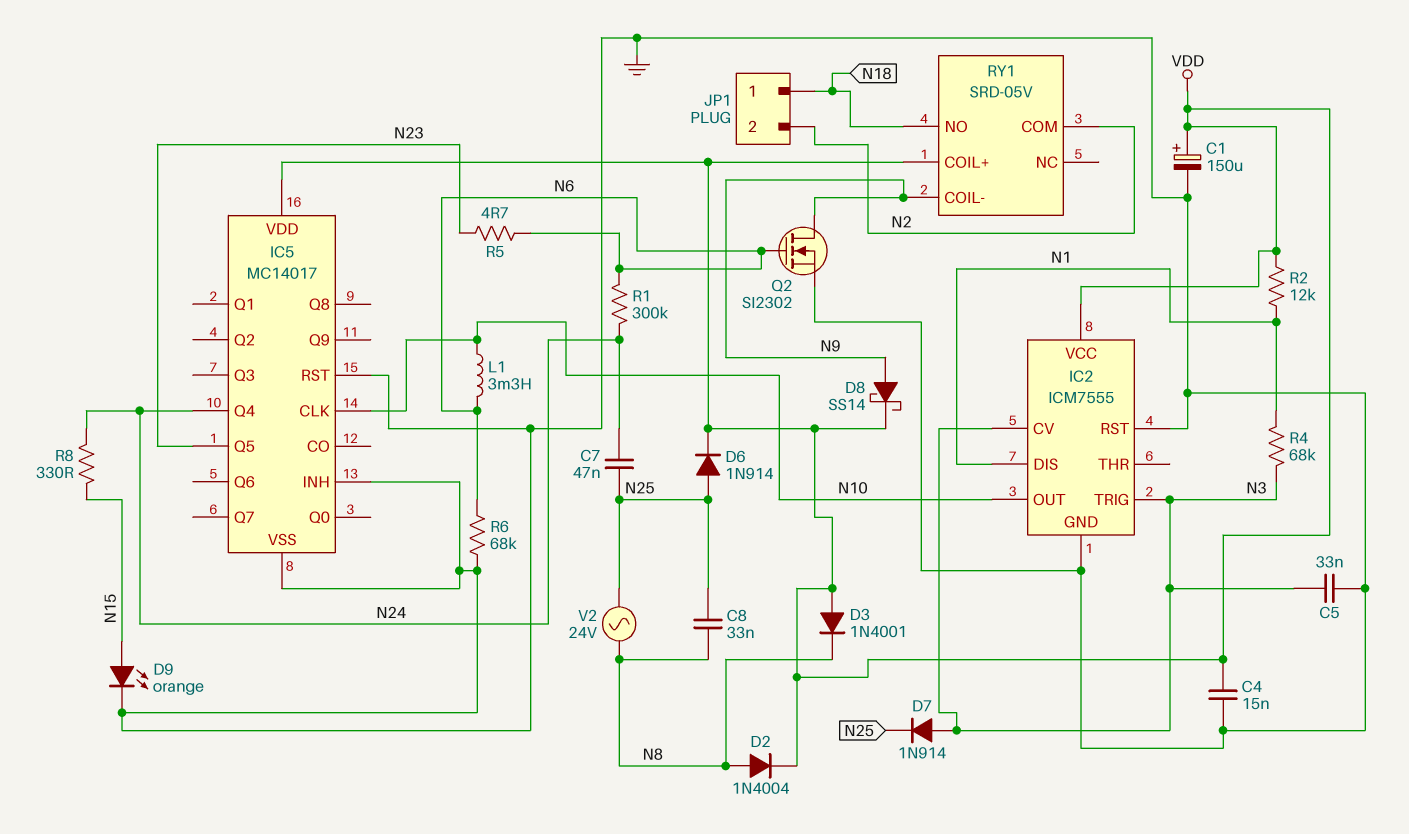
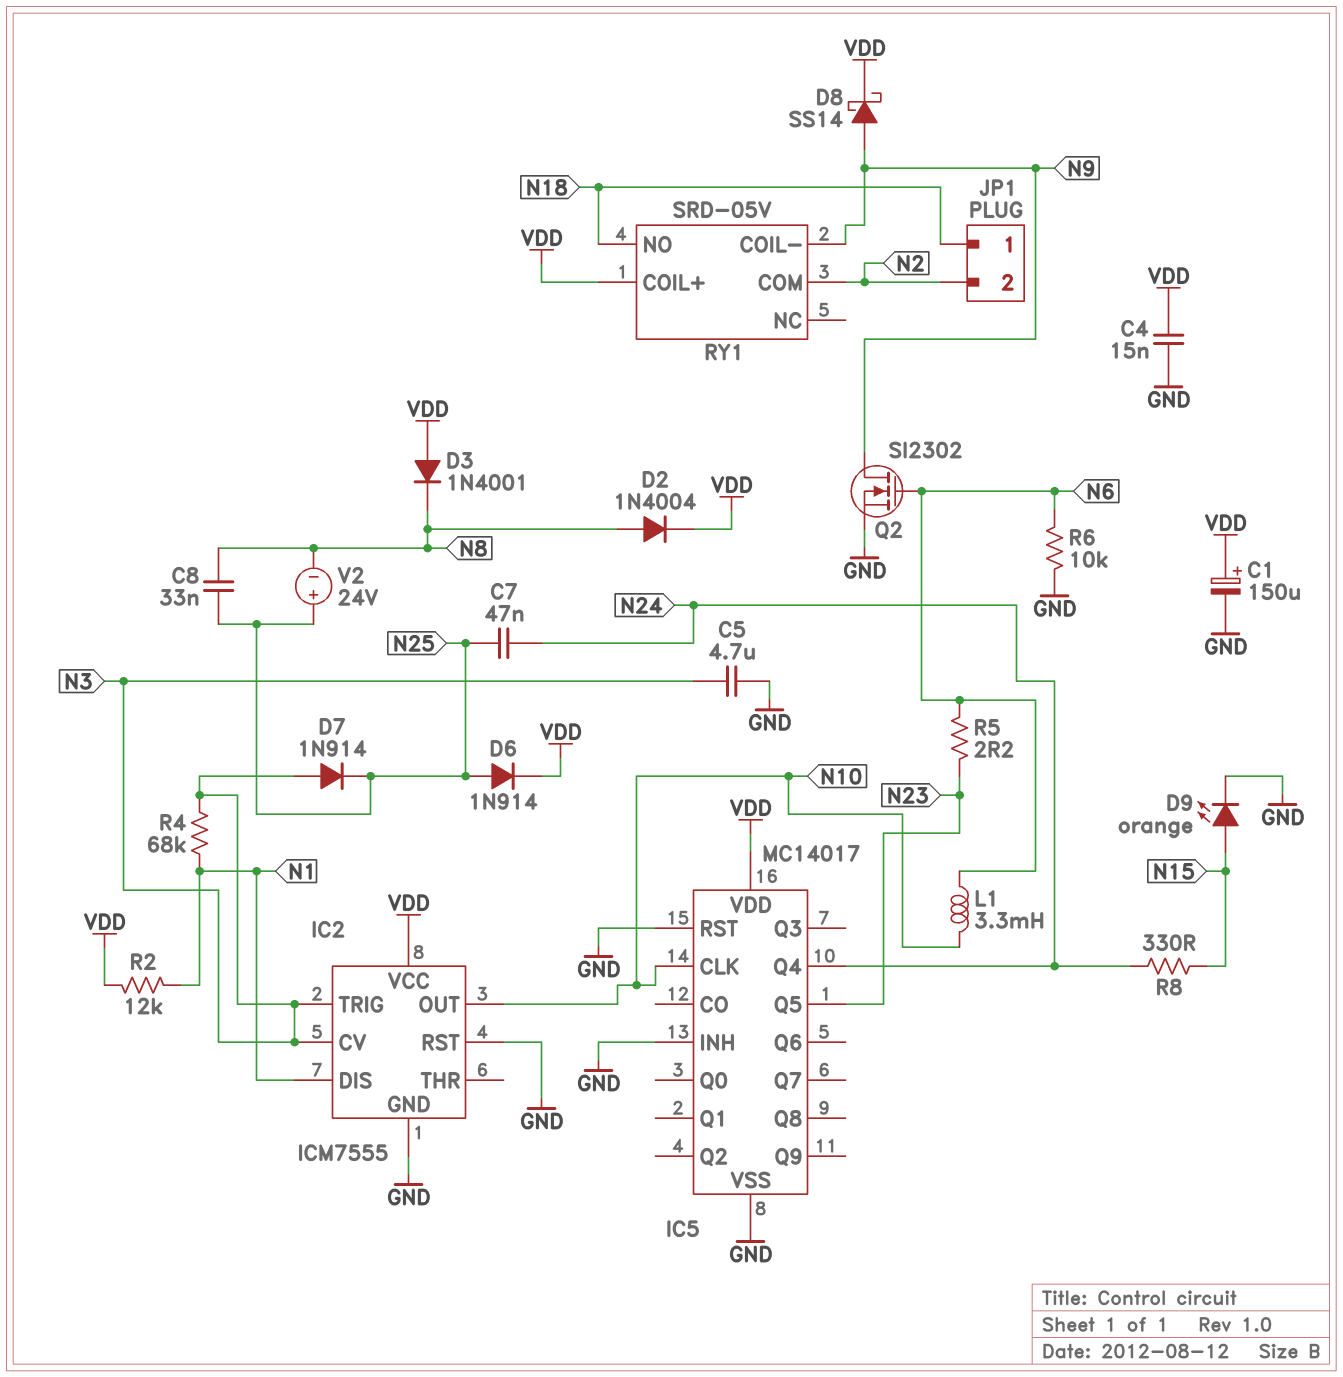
C5: 33nF (GND, N3) -> 4.7uF (GND, N3)
R1: 300k (N6, N24) -> none
R5: 4.7 (N6, N23) -> 2.2 (N6, N23)
R6: 68k (GND, N6) -> 10k (GND, N6)
V2: AC 24V (N8, N25) -> 24V (plus N25, minus N8)

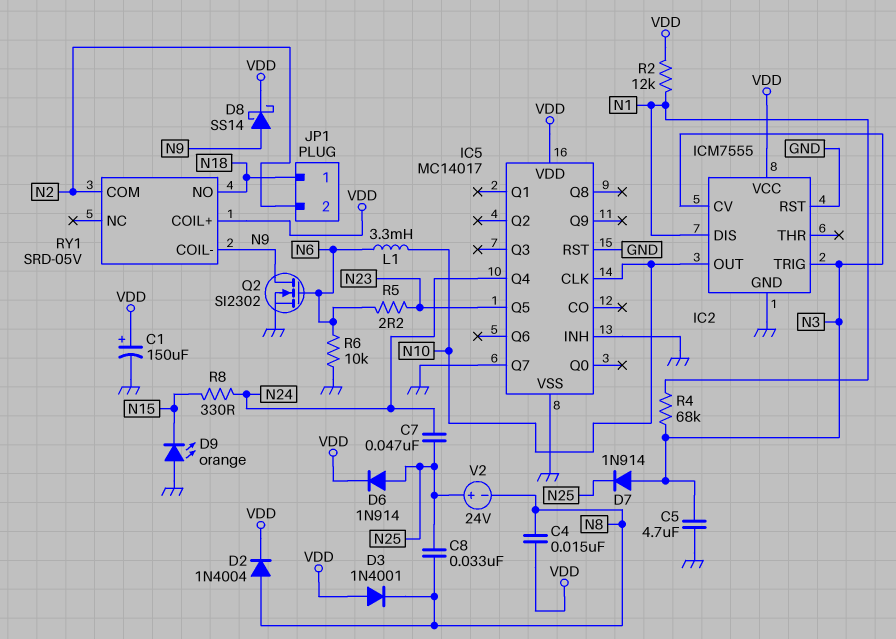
C4: 15nF (GND, VDD) -> 15nF (N8, VDD)
D9: LED orange (A N15, K GND) -> LED orange (A GND, K N15)
IC5 pin Q7: none -> GND

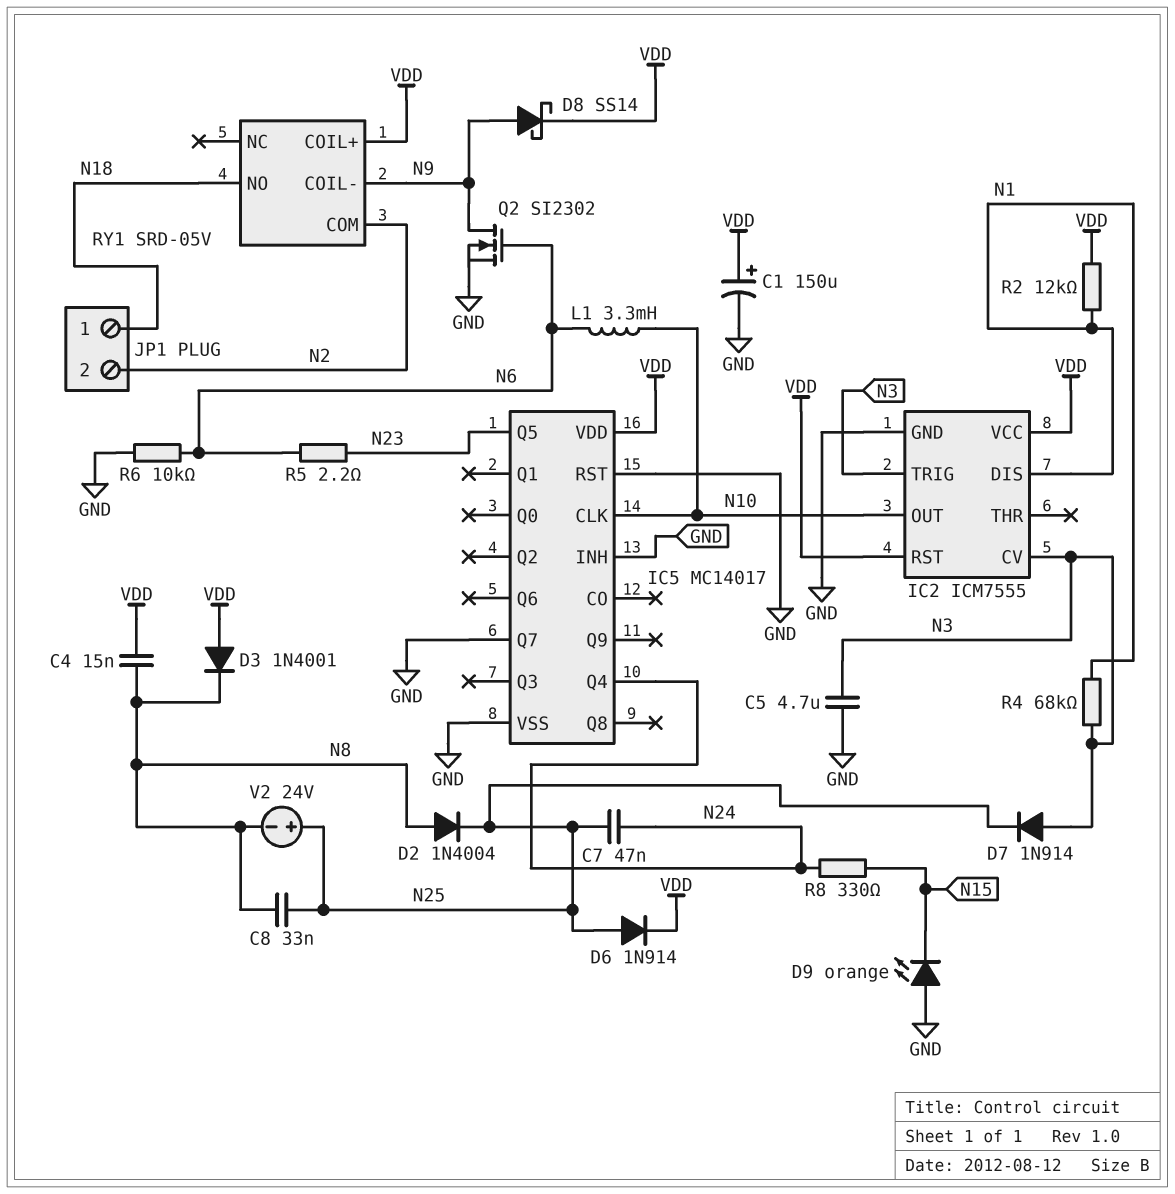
D2: diode 1N4004 (A N8, K VDD) -> diode 1N4004 (A N8, K N25)
IC2 pin RST: GND -> VDD

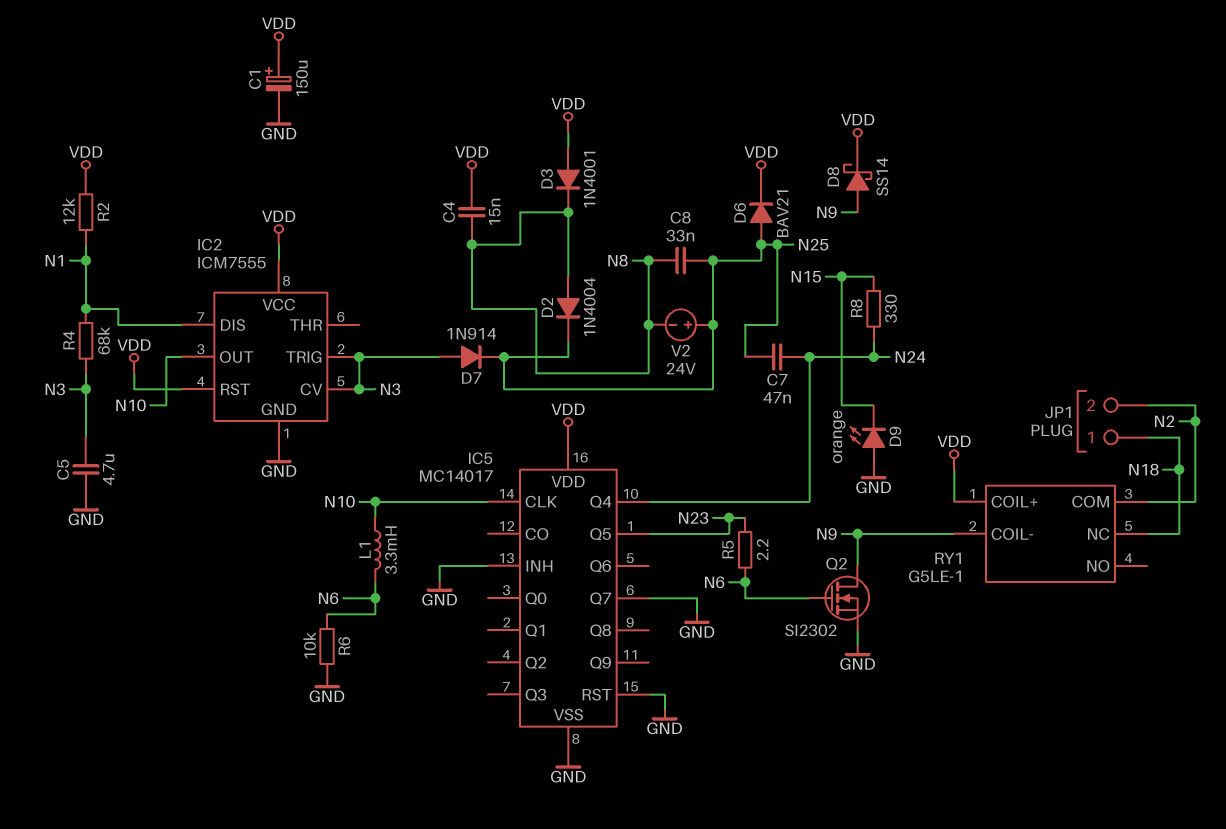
D6: diode 1N914 (A N25, K VDD) -> diode BAV21 (A N25, K VDD)
RY1: SRD-05V -> G5LE-1
RY1 pin NC: none -> N18
RY1 pin NO: N18 -> none

